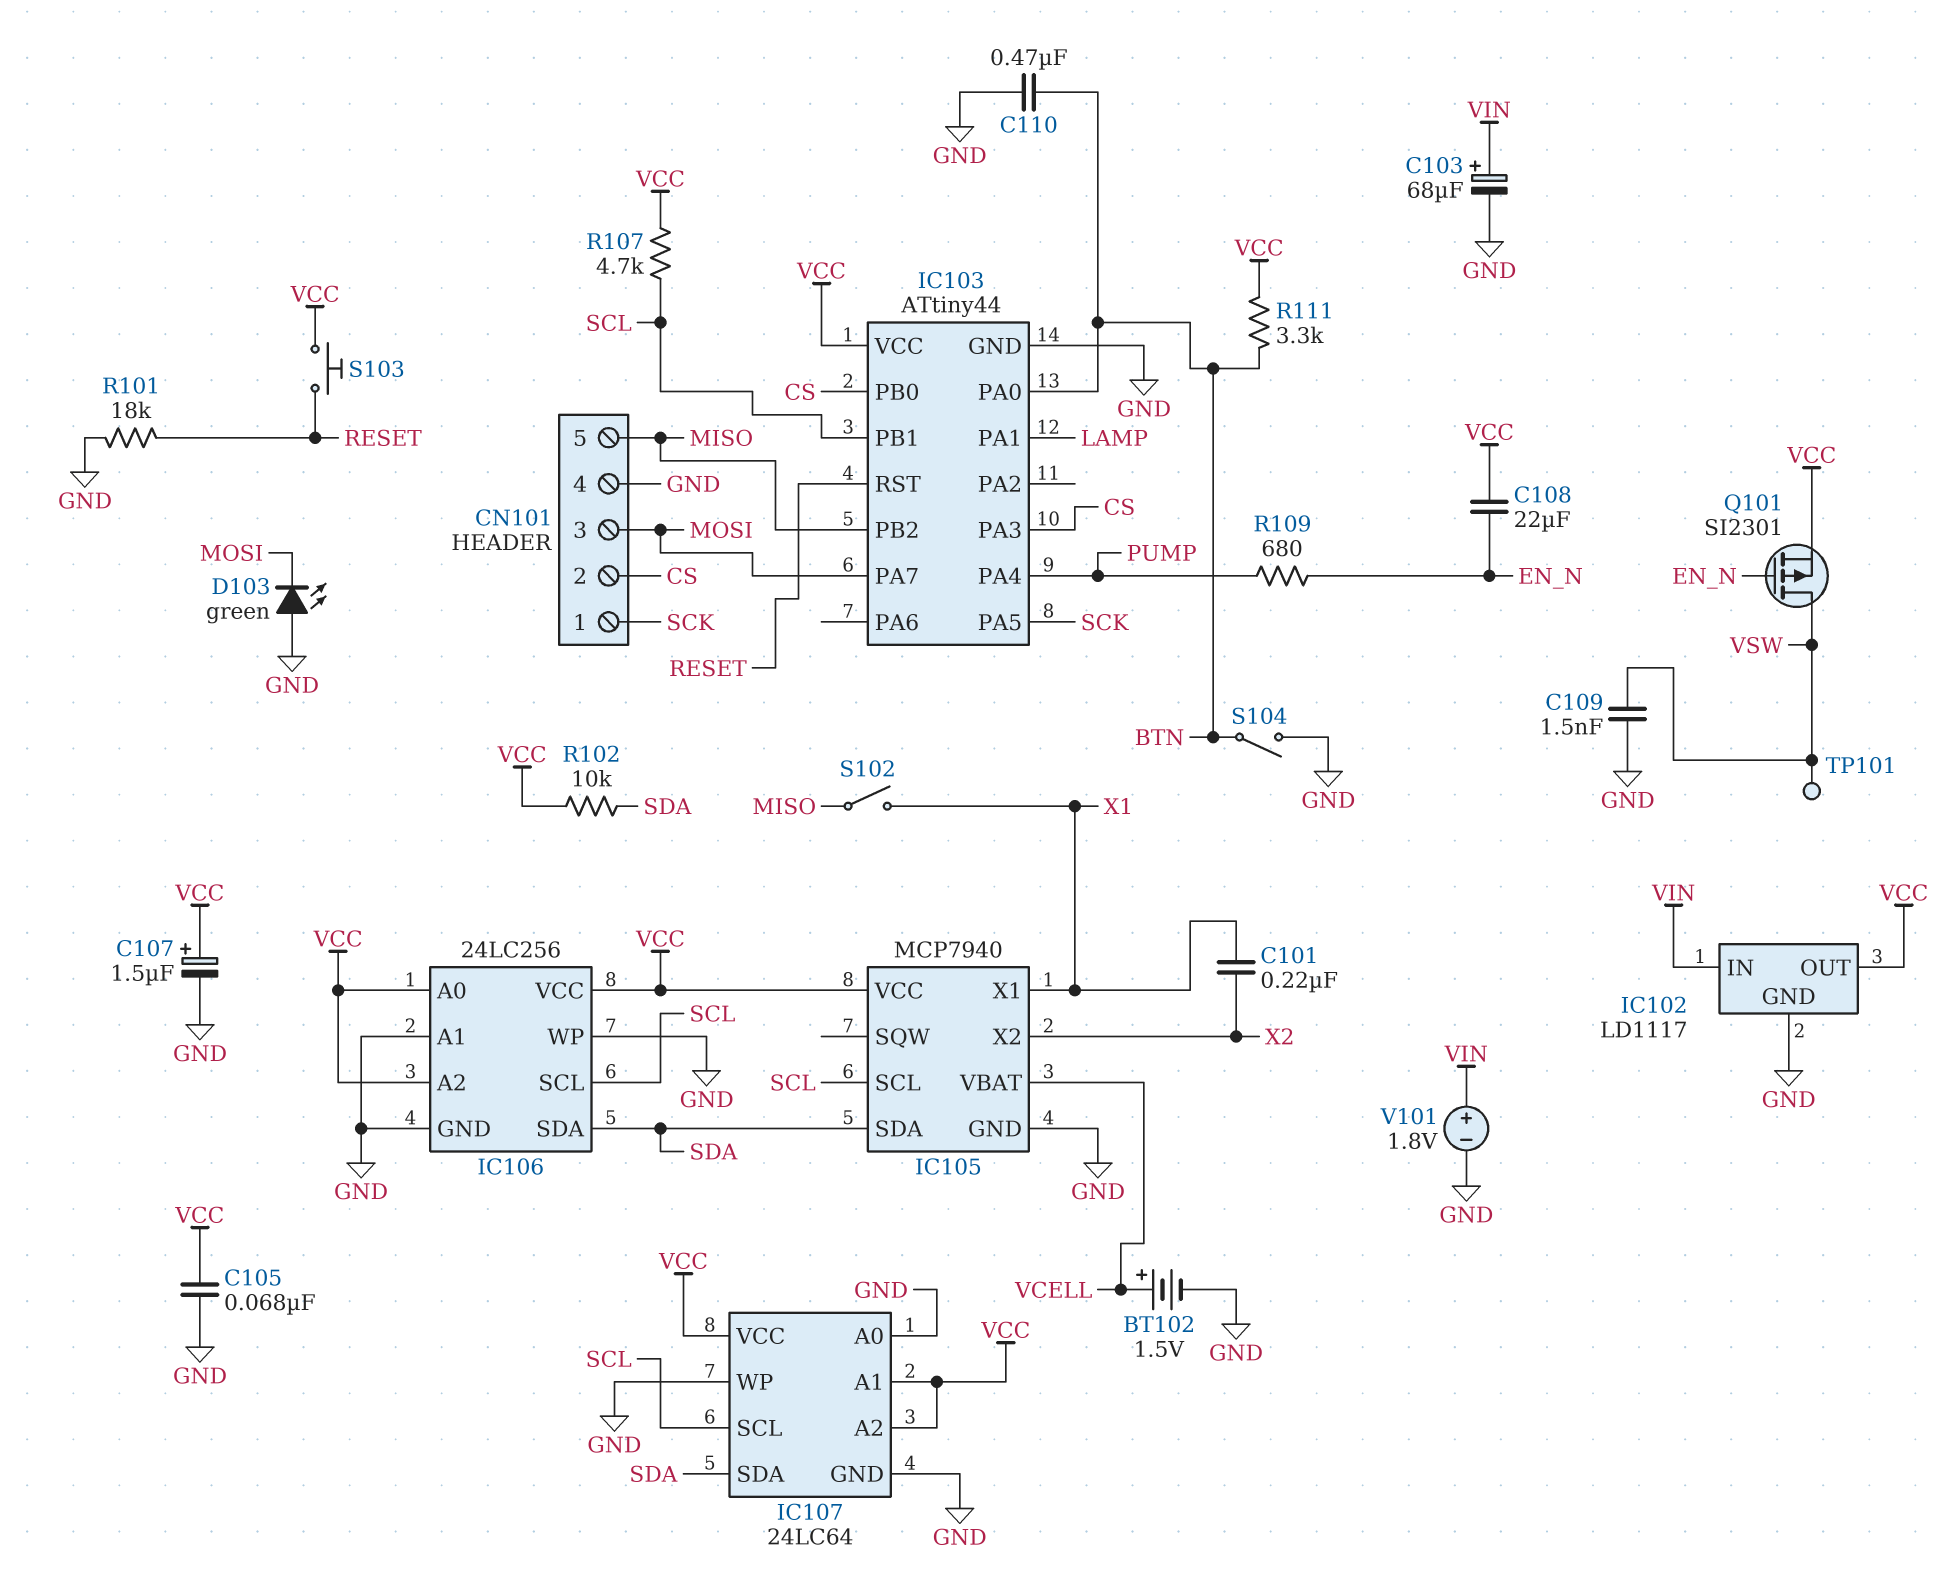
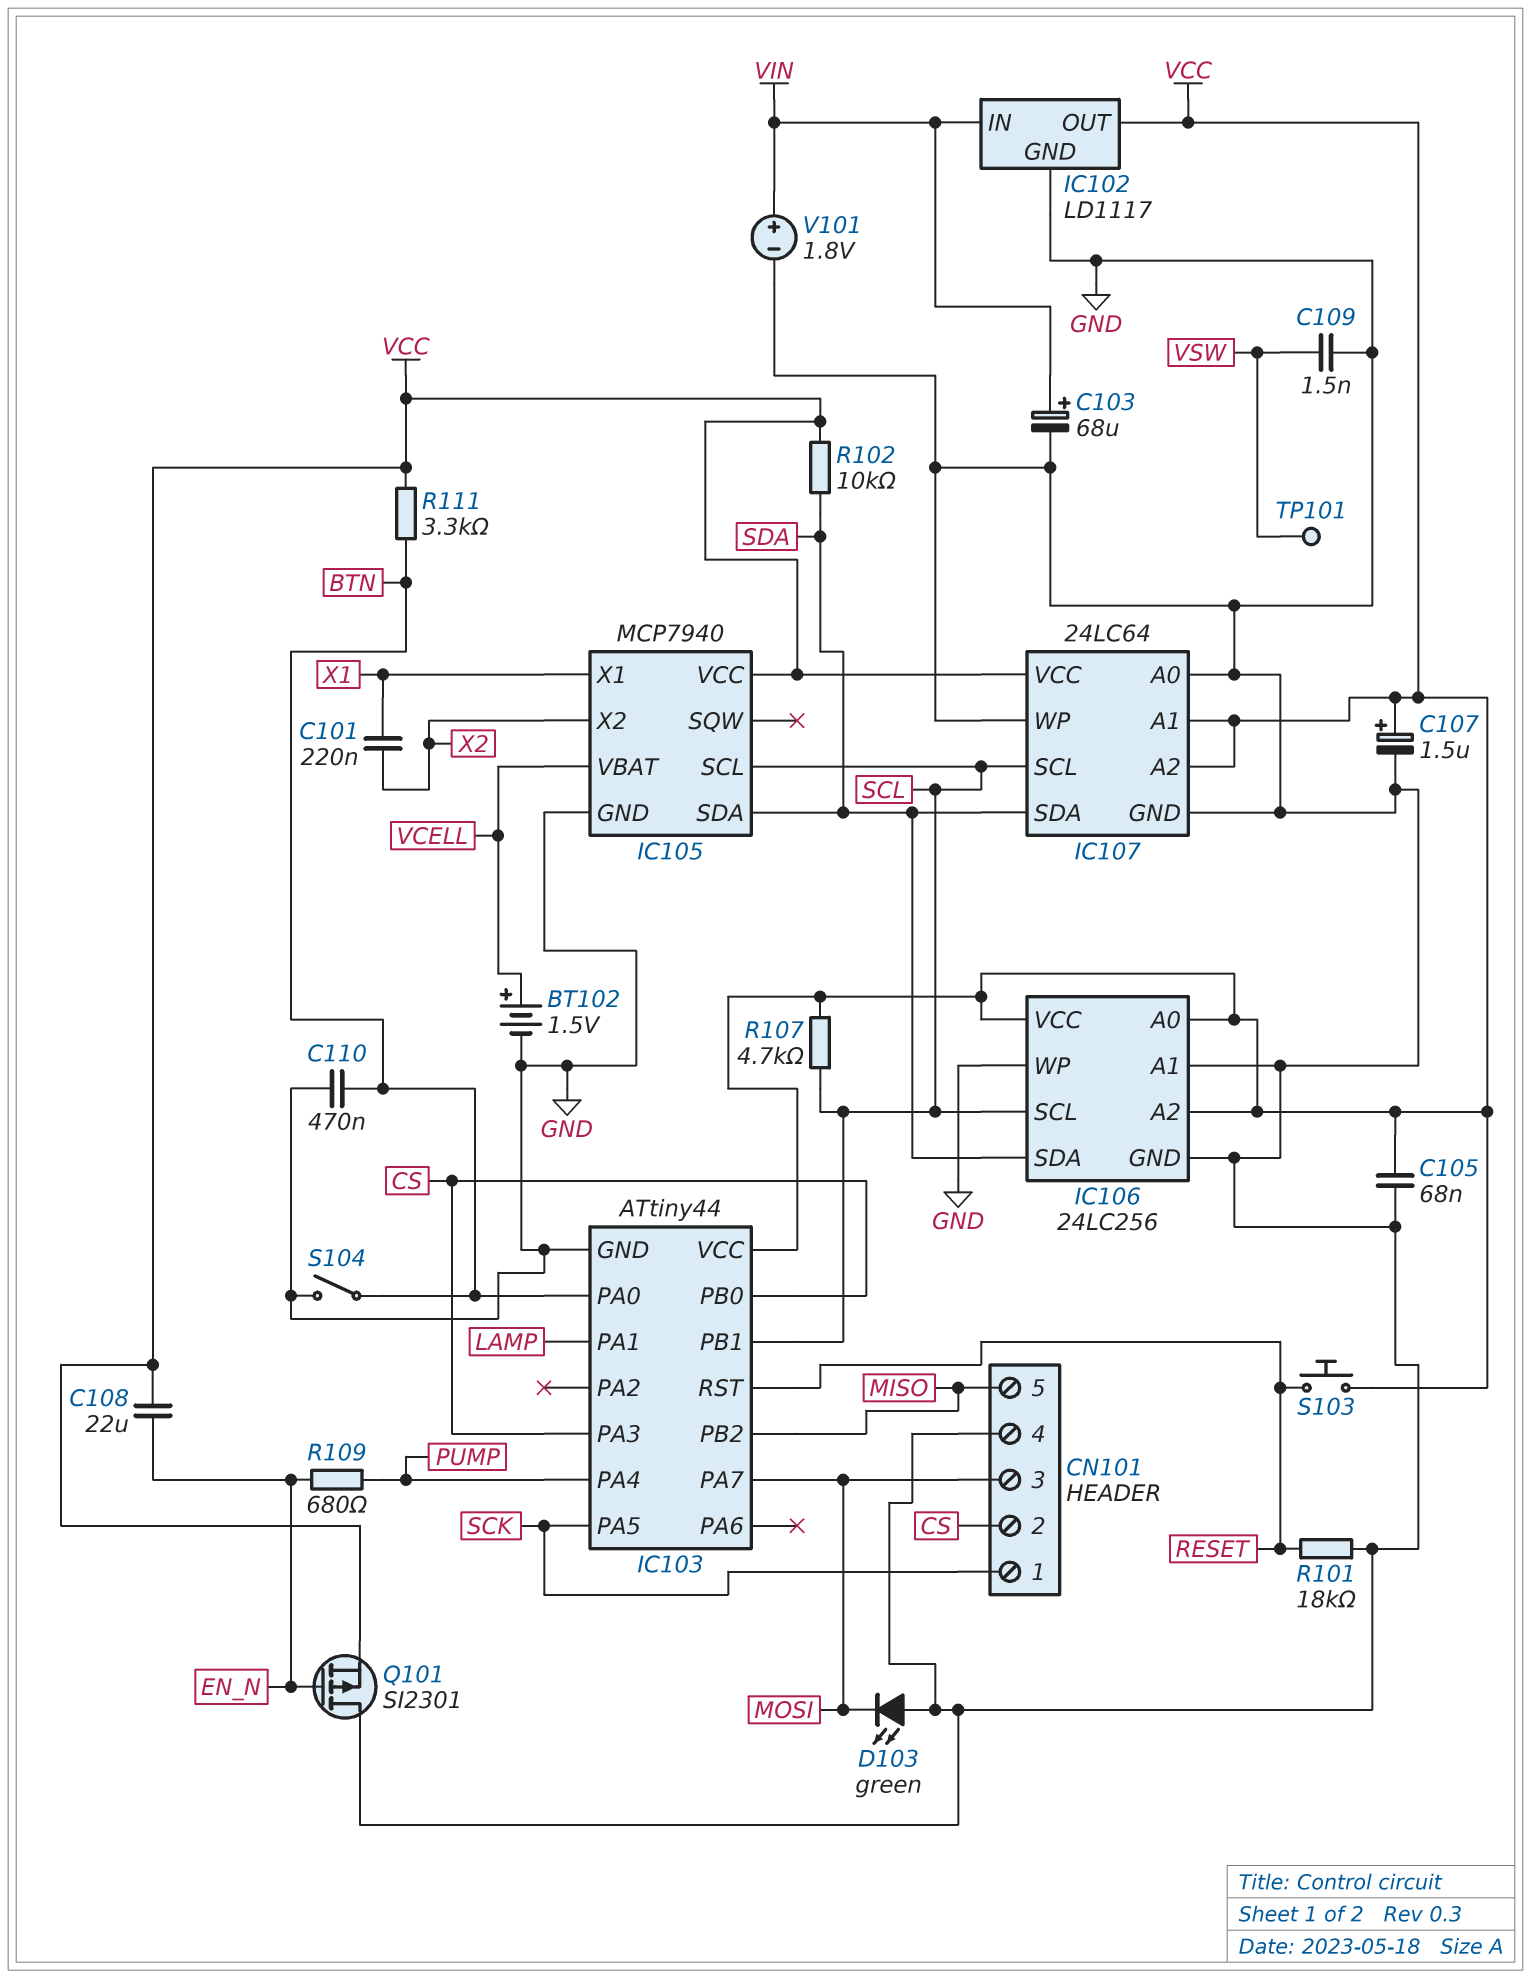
Q101: PMOS SI2301 (G EN_N, D VSW, S VCC) -> PMOS SI2301 (G EN_N, D GND, S VCC)
S102: switch (MISO, X1) -> none

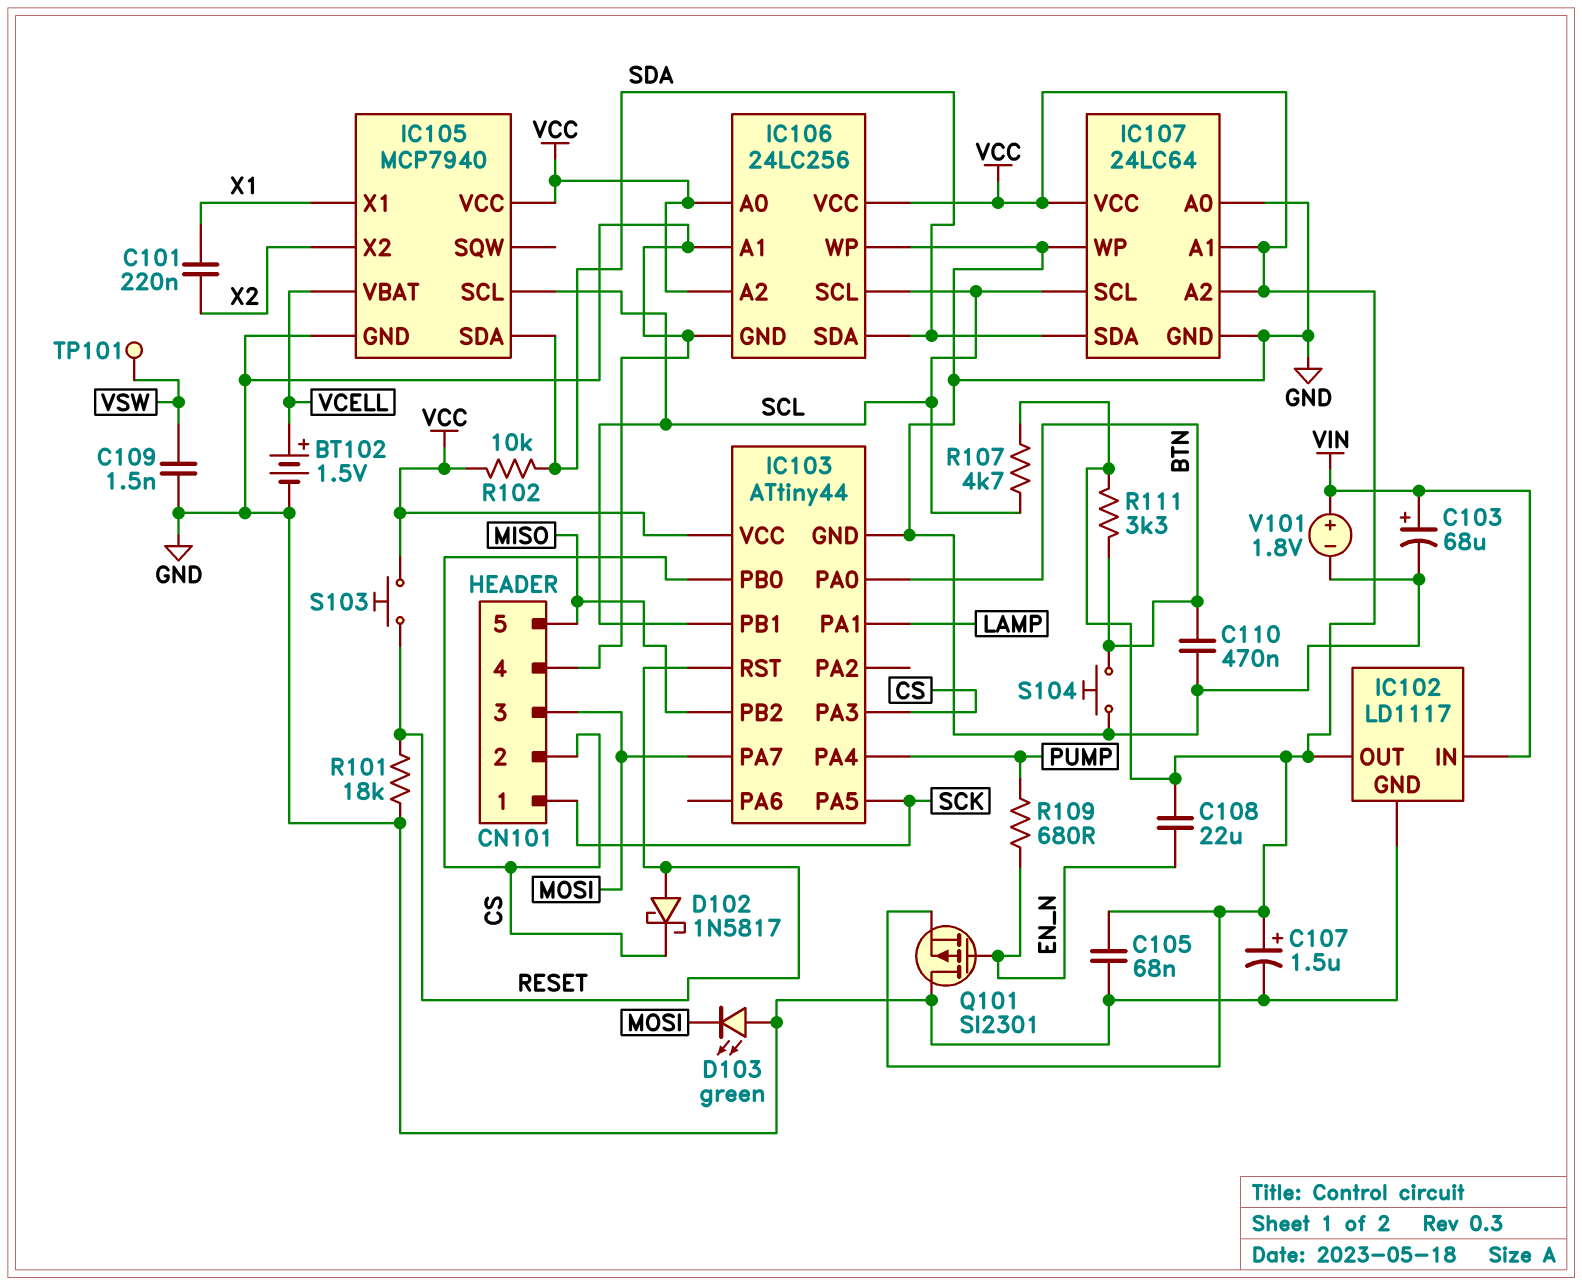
D102: none -> schottky 1N5817 (A RESET, K CS)
S104: switch (BTN, GND) -> button (BTN, GND)

